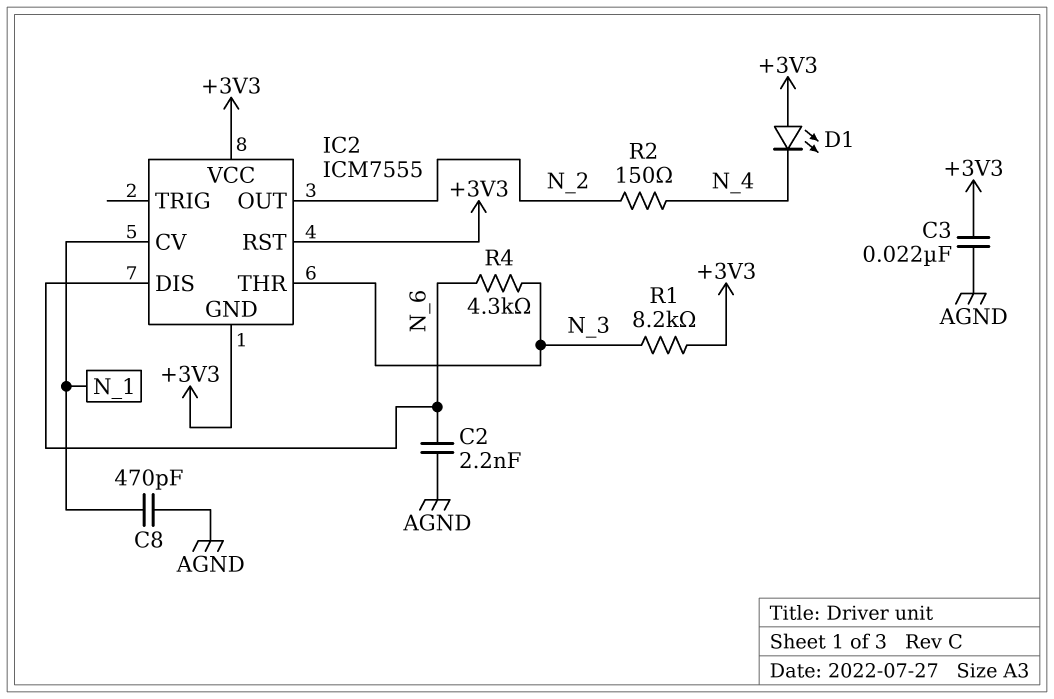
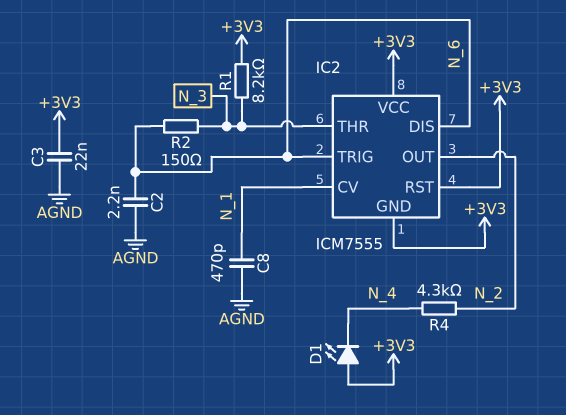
IC2 pin TRIG: none -> N_6
R2: 150 (N_2, N_4) -> 150 (N_3, N_6)
R4: 4.3k (N_3, N_6) -> 4.3k (N_2, N_4)

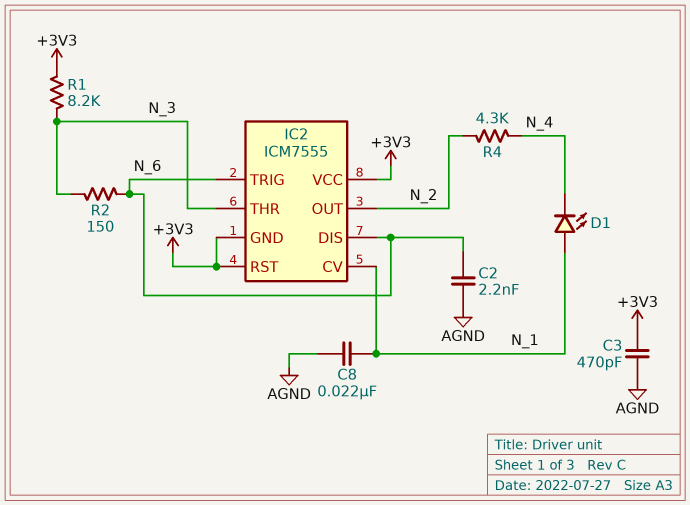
C3: 22nF (+3V3, AGND) -> 470pF (+3V3, AGND)
C8: 470pF (AGND, N_1) -> 22nF (AGND, N_1)
D1: LED (A +3V3, K N_4) -> LED (A N_1, K N_4)

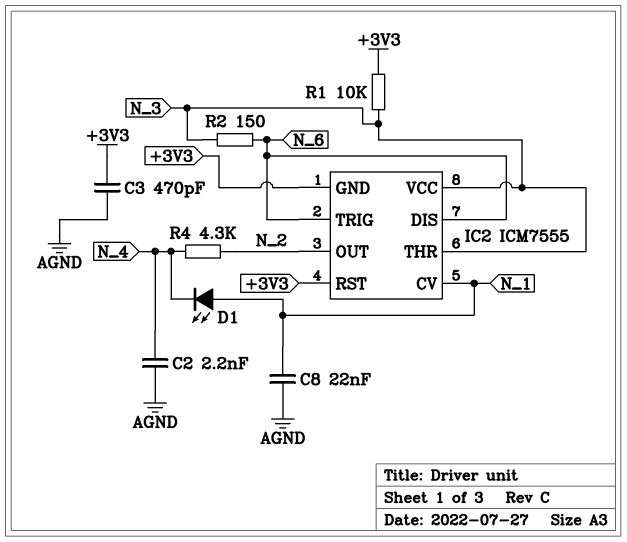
C2: 2.2nF (AGND, N_6) -> 2.2nF (AGND, N_4)
IC2 pin VCC: +3V3 -> N_3
R1: 8.2k (+3V3, N_3) -> 10k (+3V3, N_3)

